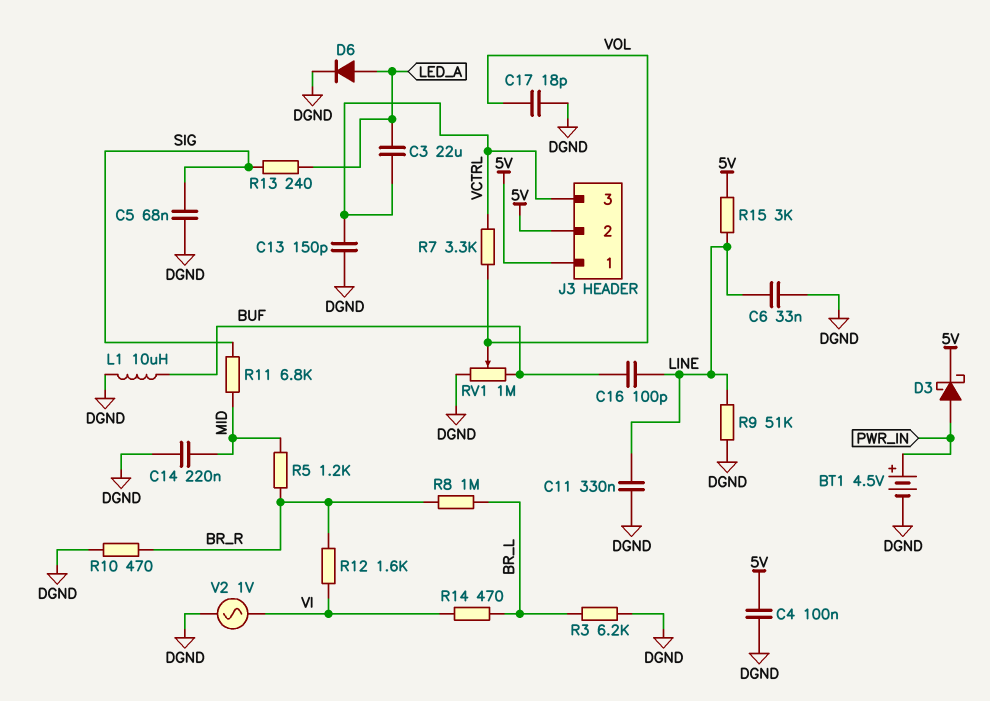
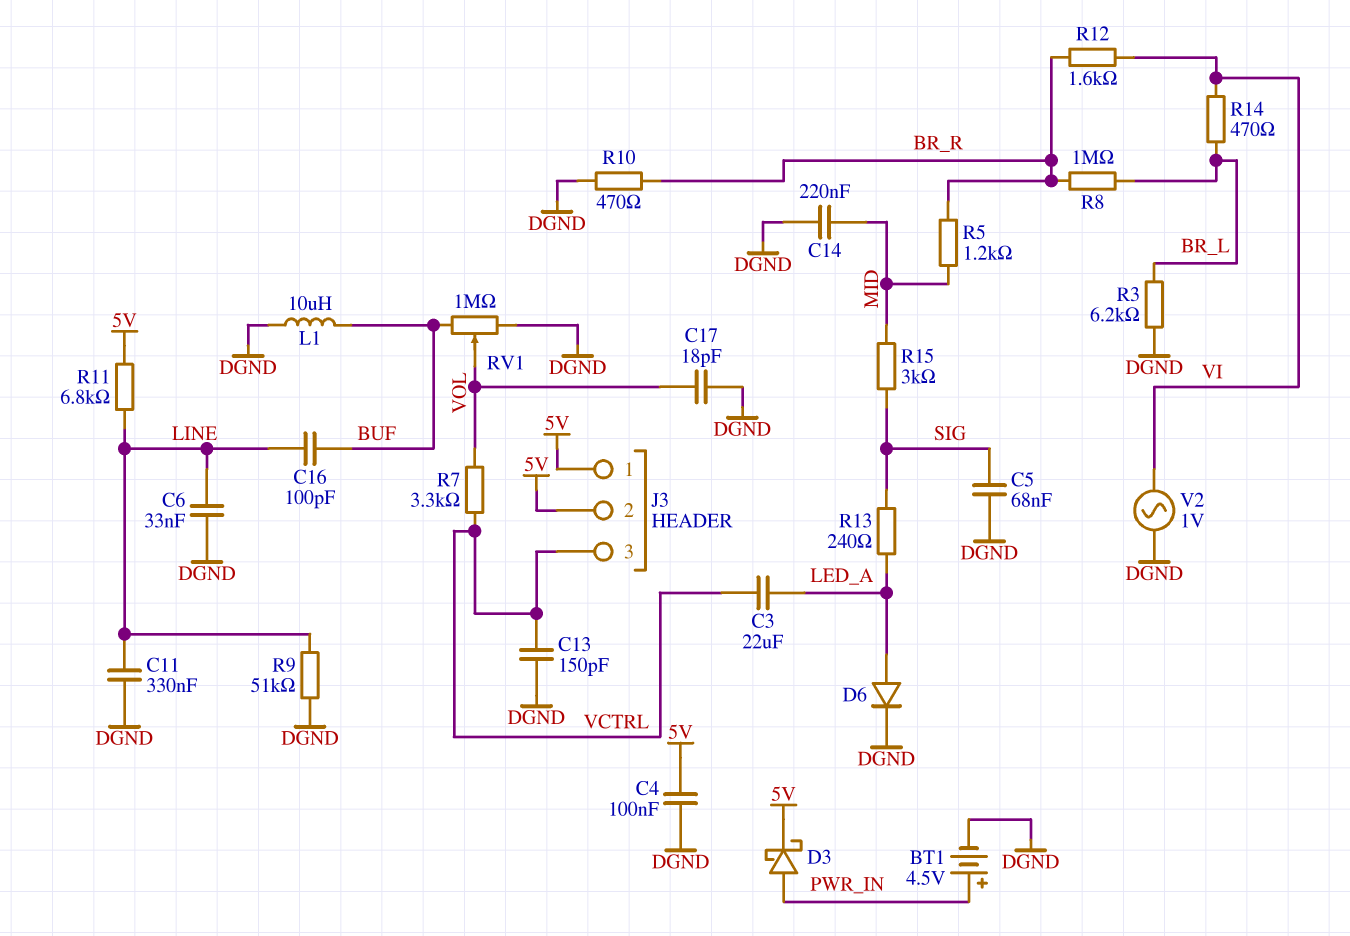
R11: 6.8k (MID, SIG) -> 6.8k (5V, LINE)
R15: 3k (5V, LINE) -> 3k (MID, SIG)

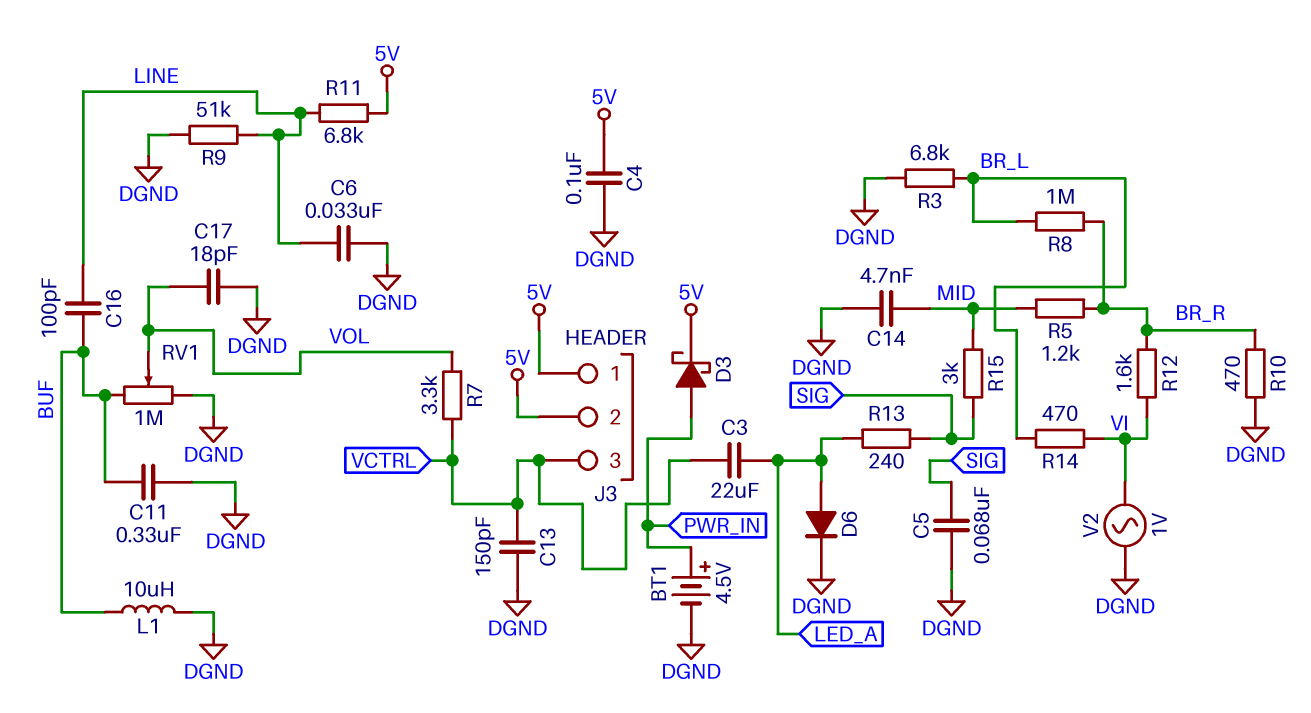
C11: 330nF (DGND, LINE) -> 330nF (BUF, DGND)
C14: 220nF (DGND, MID) -> 4.7nF (DGND, MID)
R3: 6.2k (BR_L, DGND) -> 6.8k (BR_L, DGND)

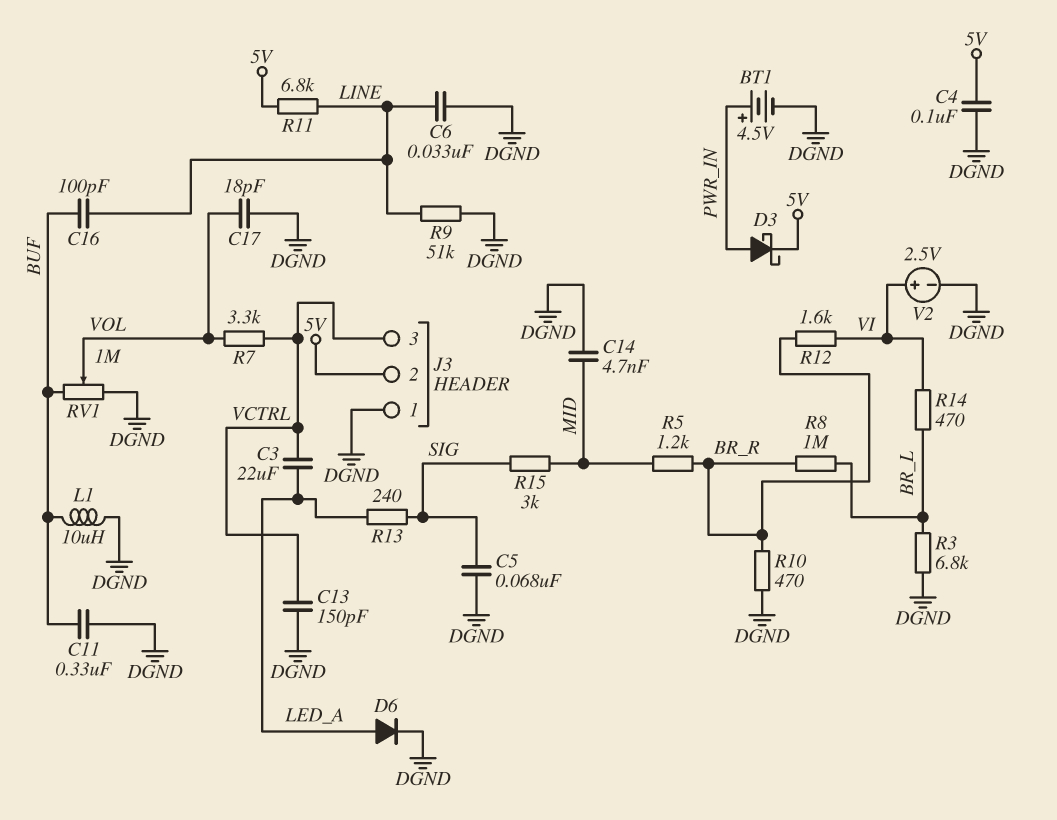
J3 pin 1: 5V -> DGND
V2: AC 1V (DGND, VI) -> 2.5V (plus VI, minus DGND)

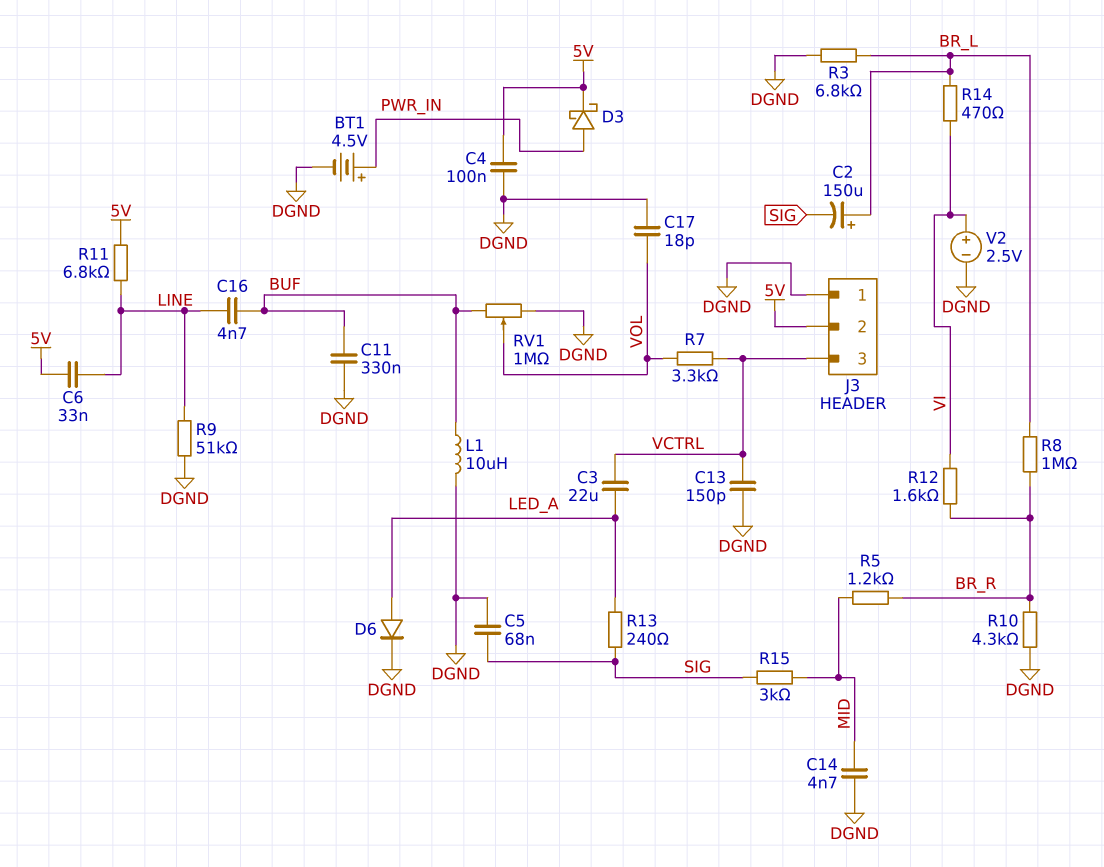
C2: none -> 150uF (plus BR_L, minus SIG)
C6: 33nF (DGND, LINE) -> 33nF (5V, LINE)
C16: 100pF (BUF, LINE) -> 4.7nF (BUF, LINE)
R10: 470 (BR_R, DGND) -> 4.3k (BR_R, DGND)

